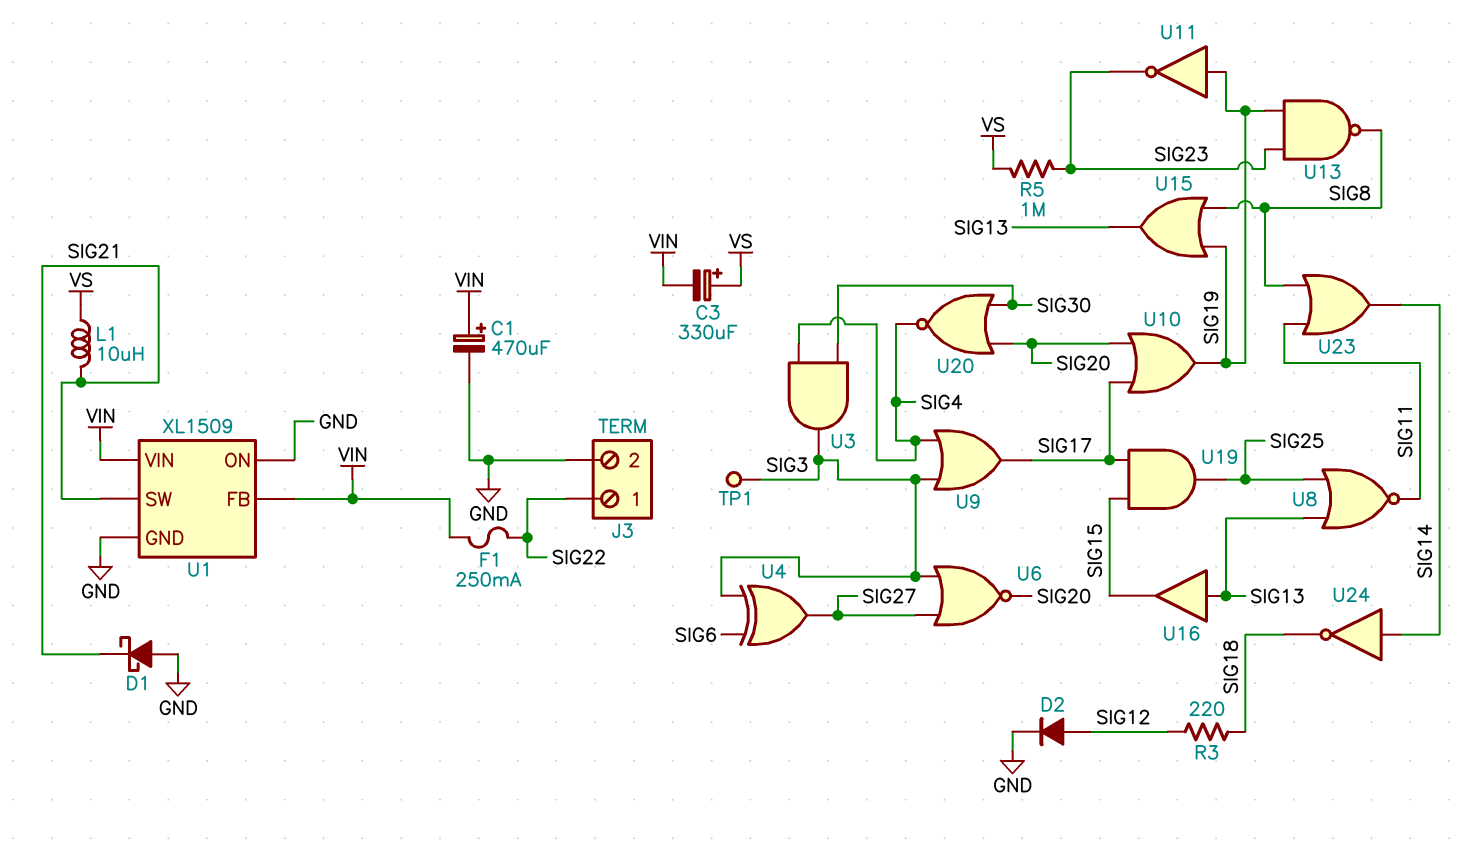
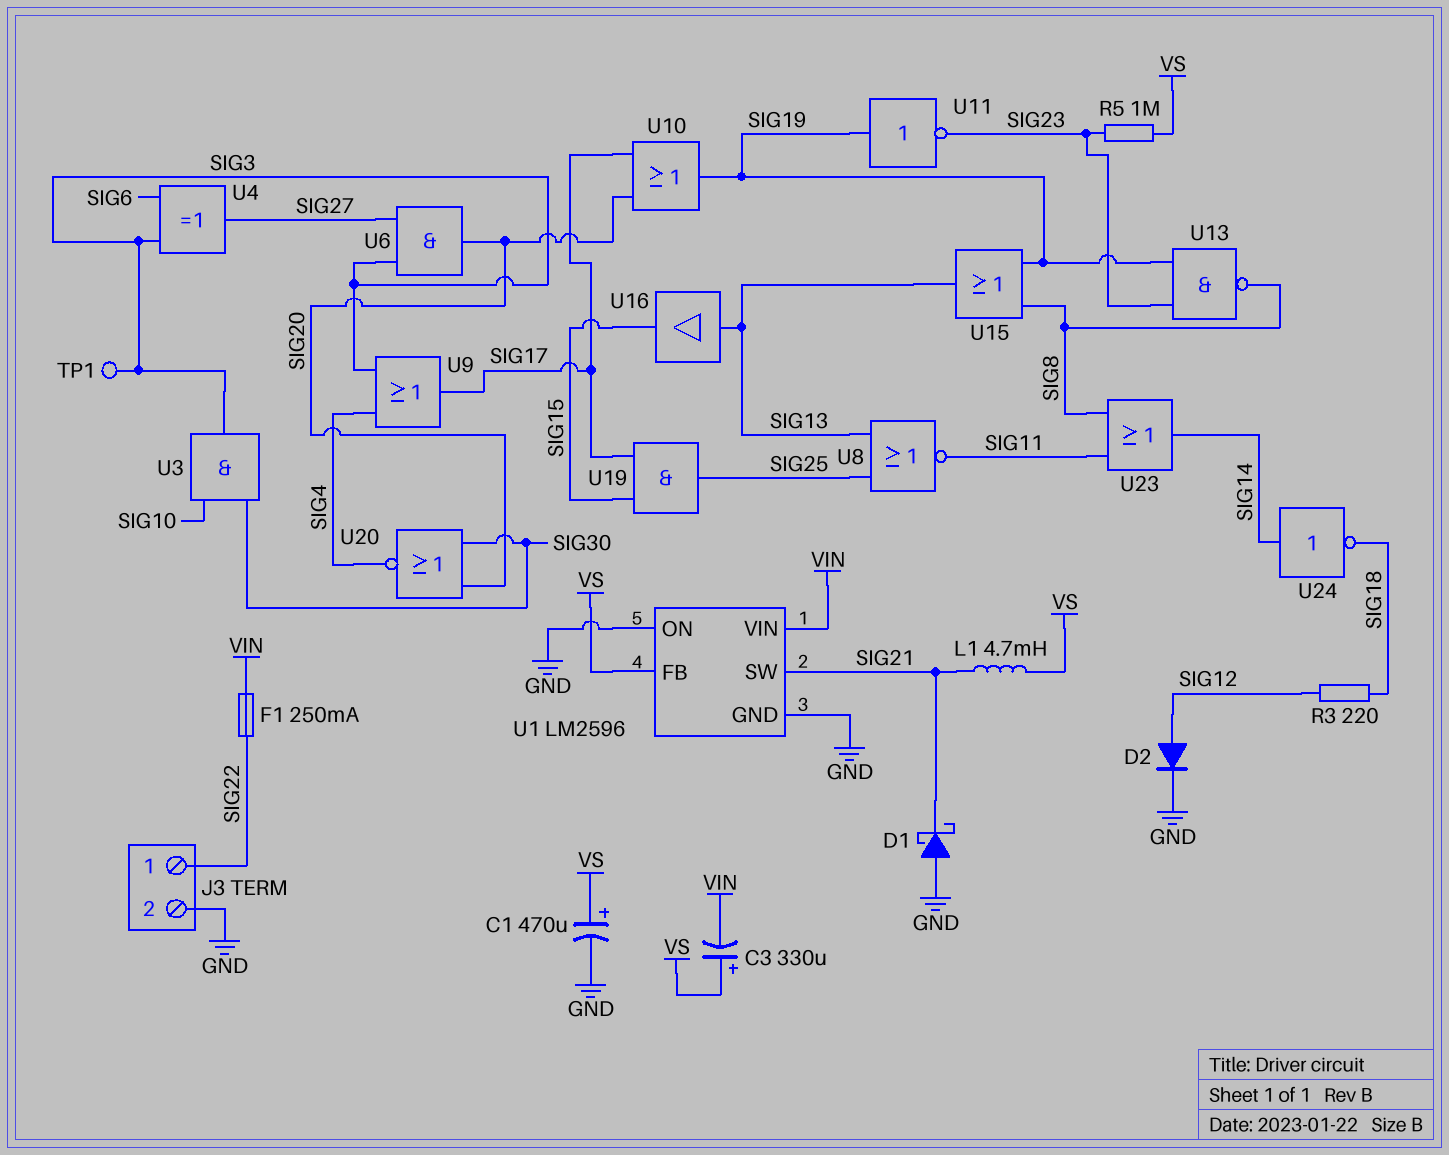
C1: 470uF (plus VIN, minus GND) -> 470uF (plus VS, minus GND)
L1: 10uH (SIG21, VS) -> 4.7mH (SIG21, VS)
U1: XL1509 -> LM2596
U1 pin FB: VIN -> VS
U3: AND (in SIG4, in SIG30, out SIG3) -> AND (in SIG10, in SIG30, out SIG3)
U6: NOR (in SIG3, in SIG27, out SIG20) -> AND (in SIG3, in SIG27, out SIG20)

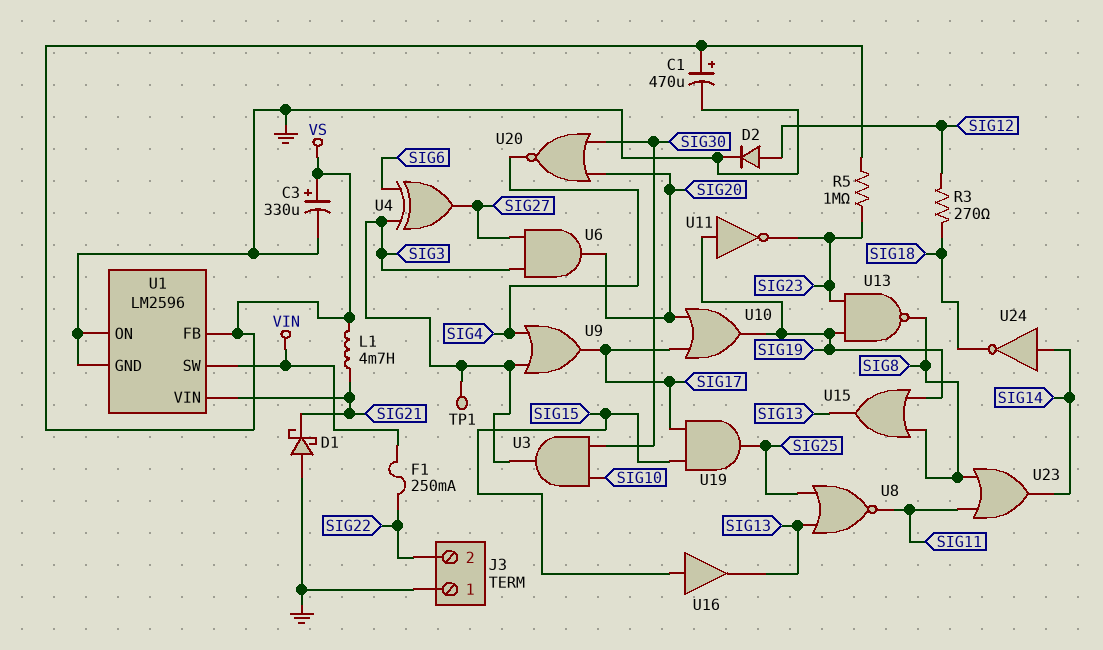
C3: 330uF (plus VS, minus VIN) -> 330uF (plus VS, minus GND)
J3 pin 1: SIG22 -> GND
J3 pin 2: GND -> SIG22
R3: 220 (SIG12, SIG18) -> 270 (SIG12, SIG18)
U1 pin SW: SIG21 -> VIN
U1 pin VIN: VIN -> SIG21
U16: buffer (in SIG13, out SIG15) -> buffer (in SIG15, out SIG13)

